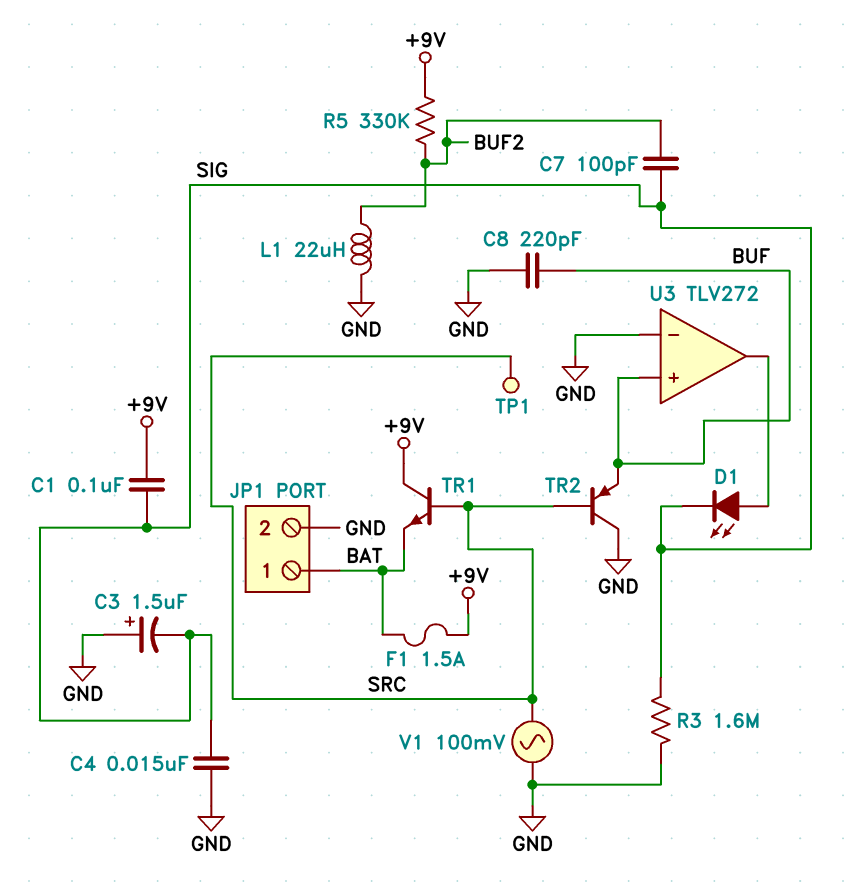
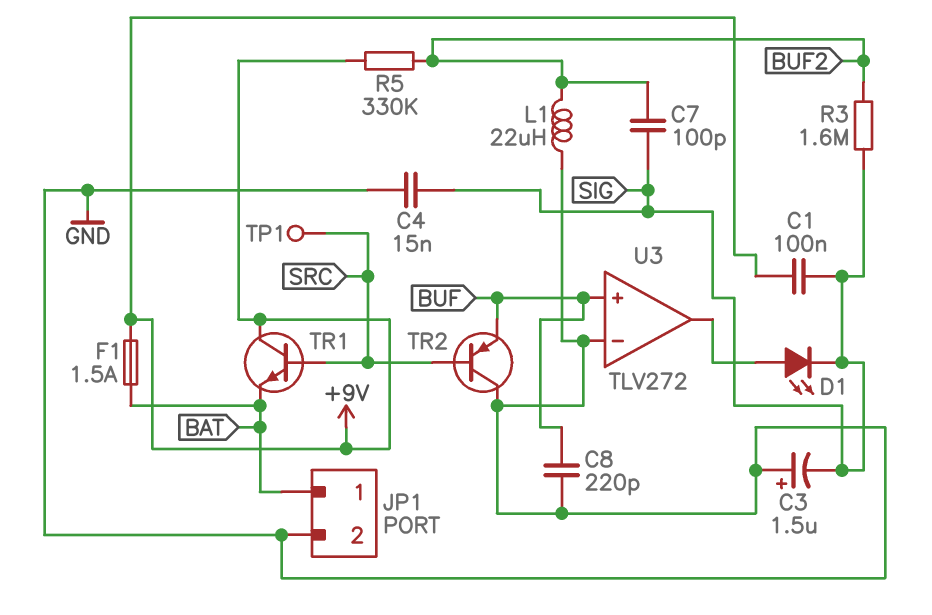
R3: 1.6M (GND, SIG) -> 1.6M (BUF2, SIG)
V1: AC 100mV (GND, SRC) -> none

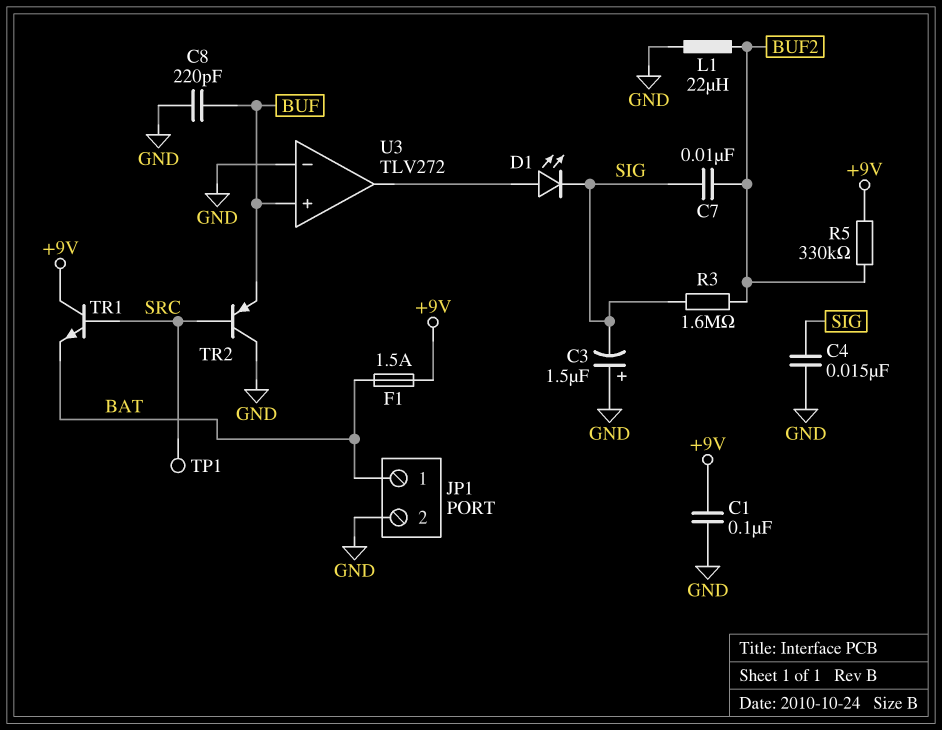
C1: 100nF (+9V, SIG) -> 100nF (+9V, GND)
C7: 100pF (BUF2, SIG) -> 10nF (BUF2, SIG)

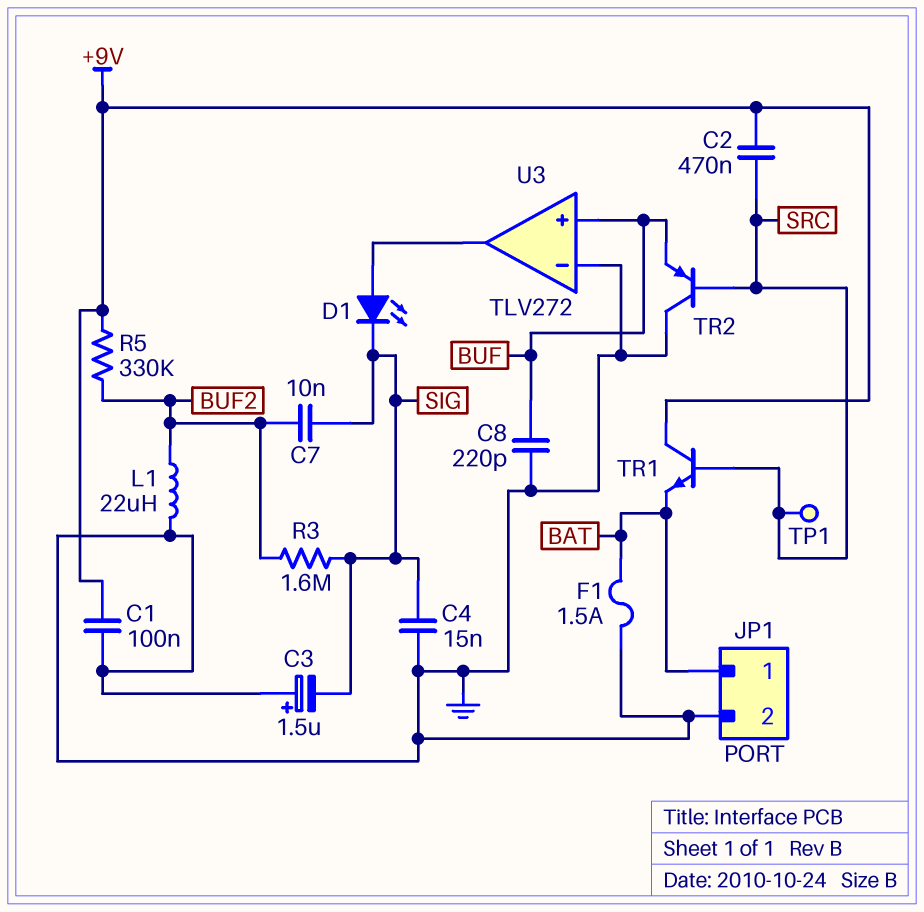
C2: none -> 470nF (+9V, SRC)
F1: 1.5A (+9V, BAT) -> 1.5A (BAT, GND)

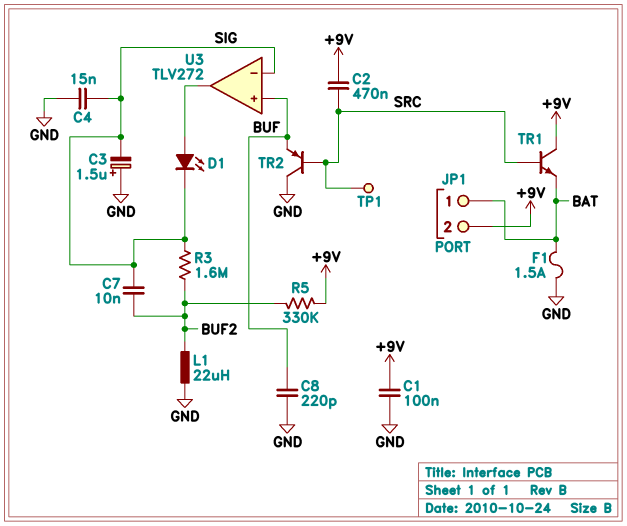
JP1 pin 2: GND -> +9V
U3 pin in-: GND -> SIG

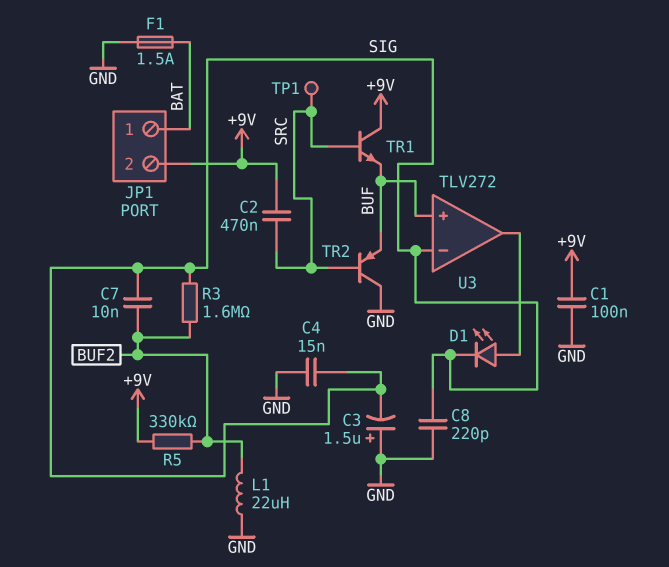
C8: 220pF (BUF, GND) -> 220pF (GND, SIG)
TR1: NPN (B SRC, C +9V, E BAT) -> NPN (B SRC, C +9V, E BUF)

